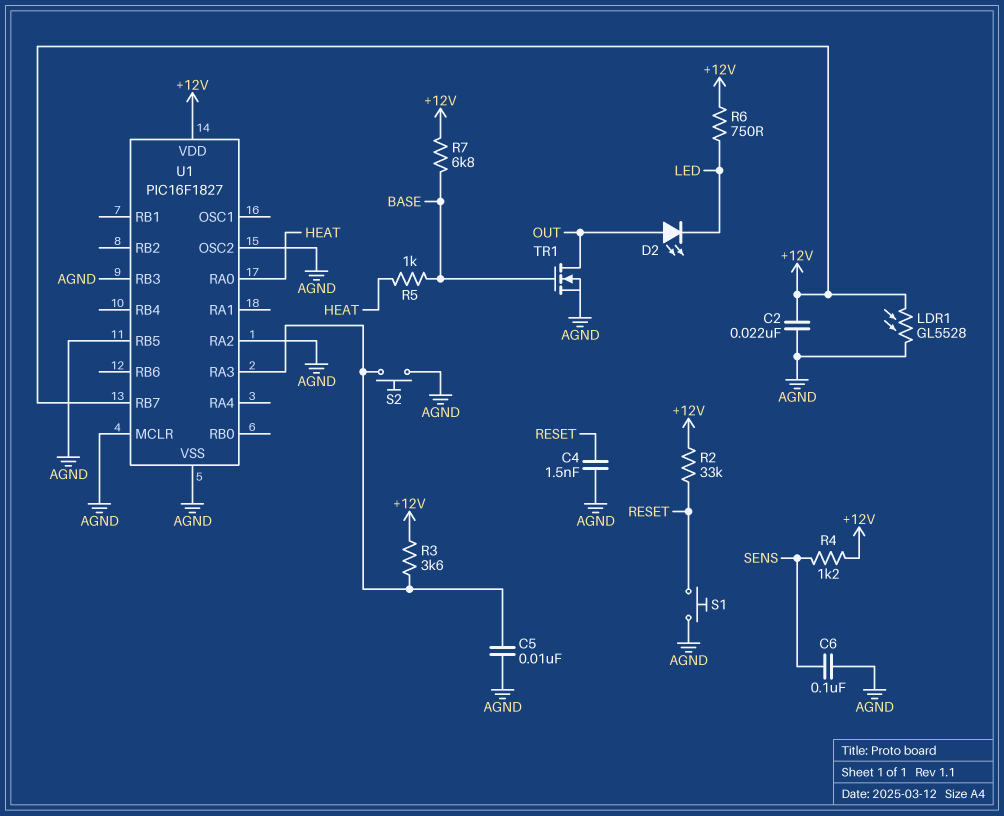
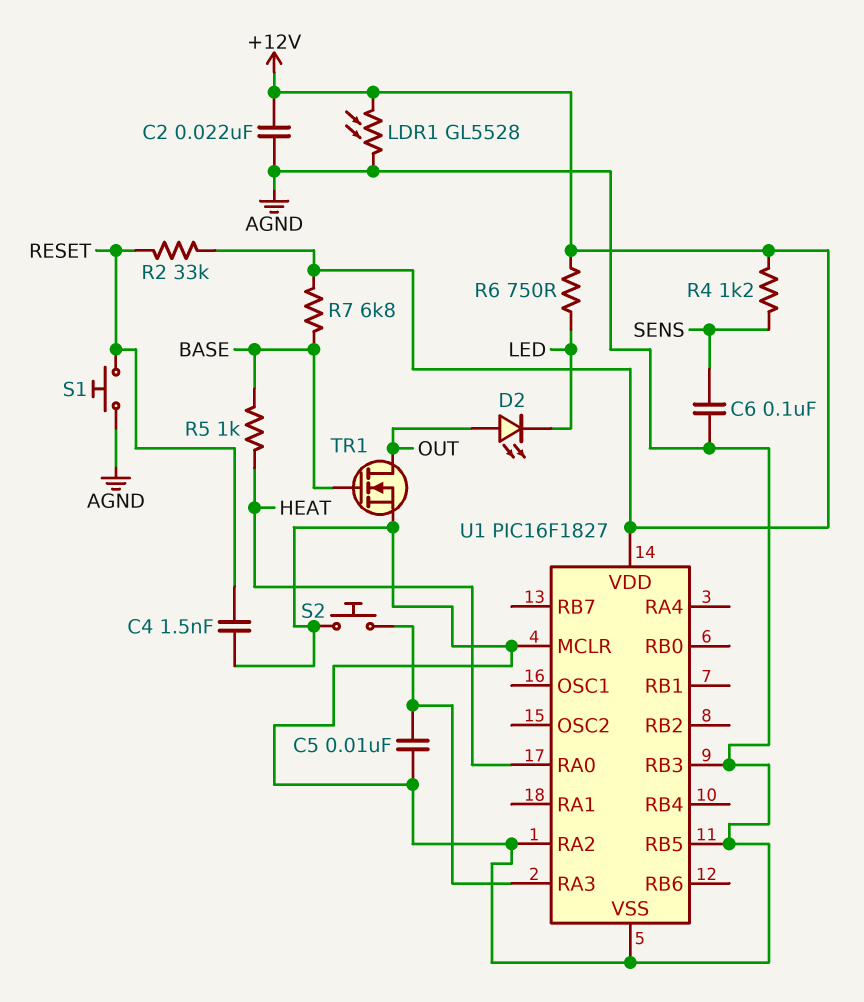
R3: 3.6k (+12V, U1/RA3) -> none
U1 pin OSC2: AGND -> none
U1 pin RB7: +12V -> none

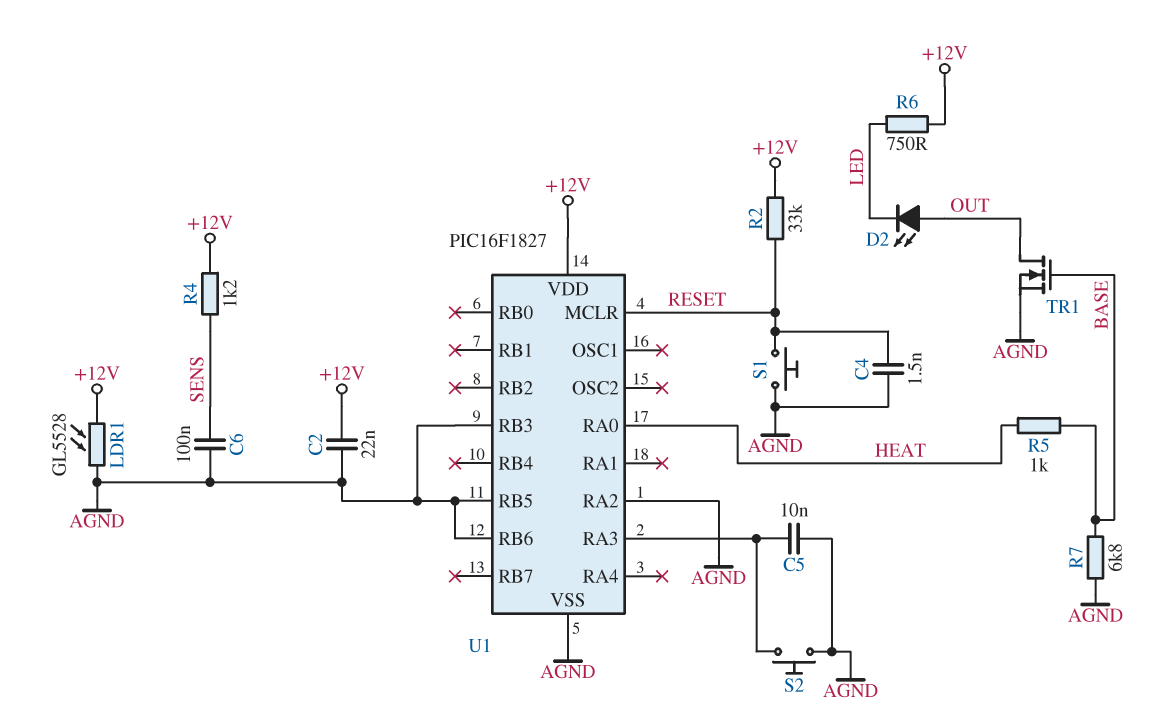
R7: 6.8k (+12V, BASE) -> 6.8k (AGND, BASE)
U1 pin MCLR: AGND -> RESET
U1 pin RB6: none -> AGND

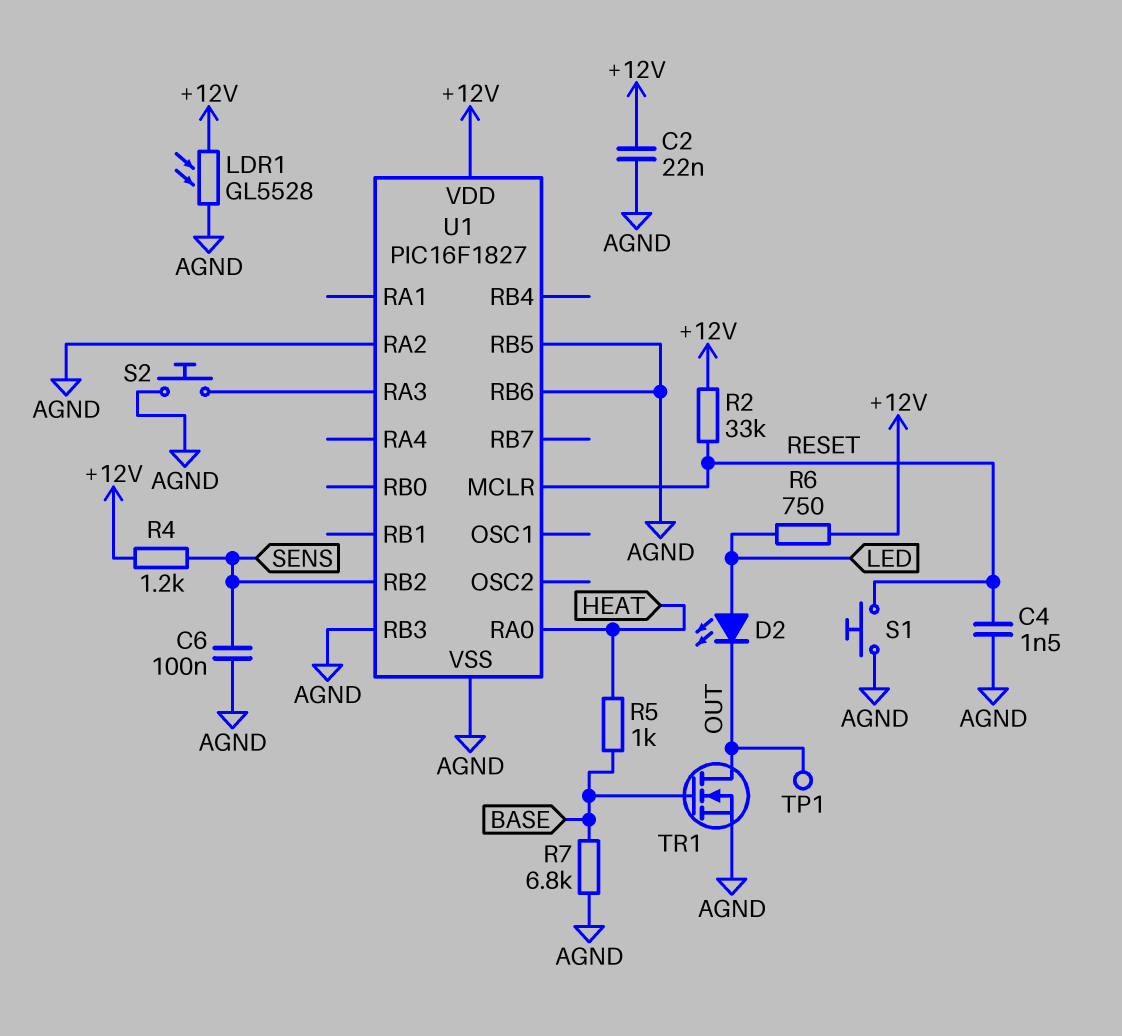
C5: 10nF (AGND, U1/RA3) -> none
D2: LED (A OUT, K LED) -> LED (A LED, K OUT)
TP1: none -> test point (OUT)
U1 pin RB2: none -> SENS

